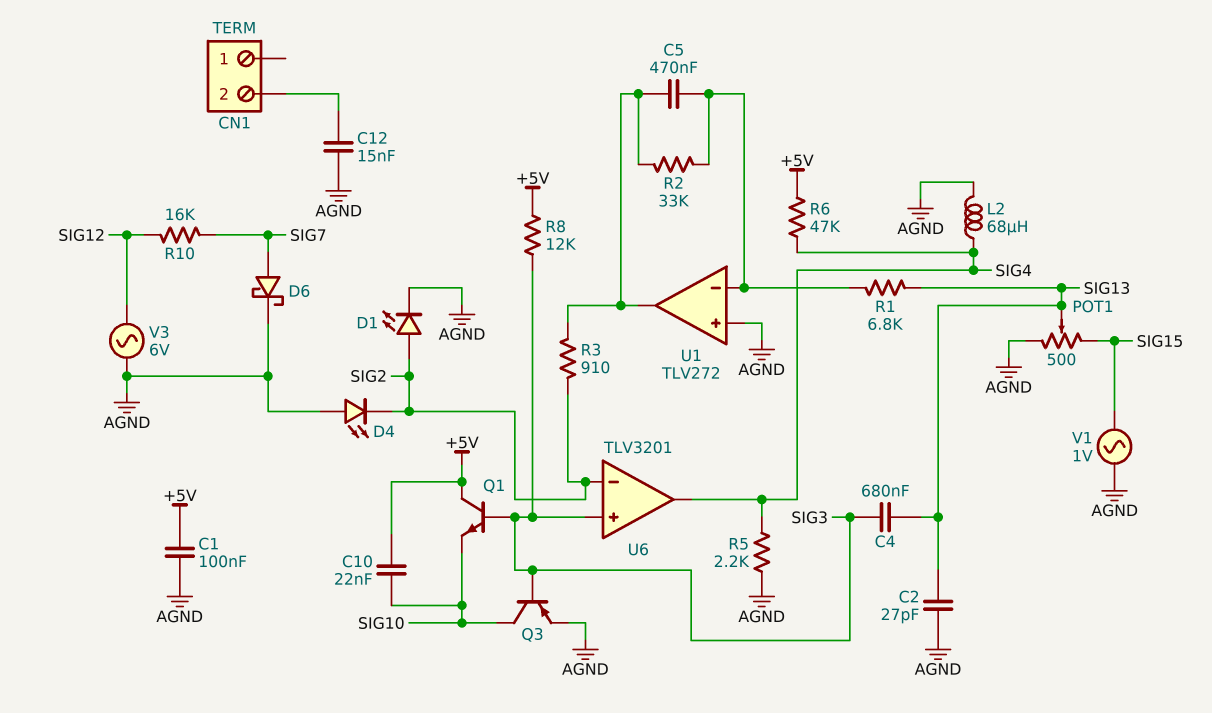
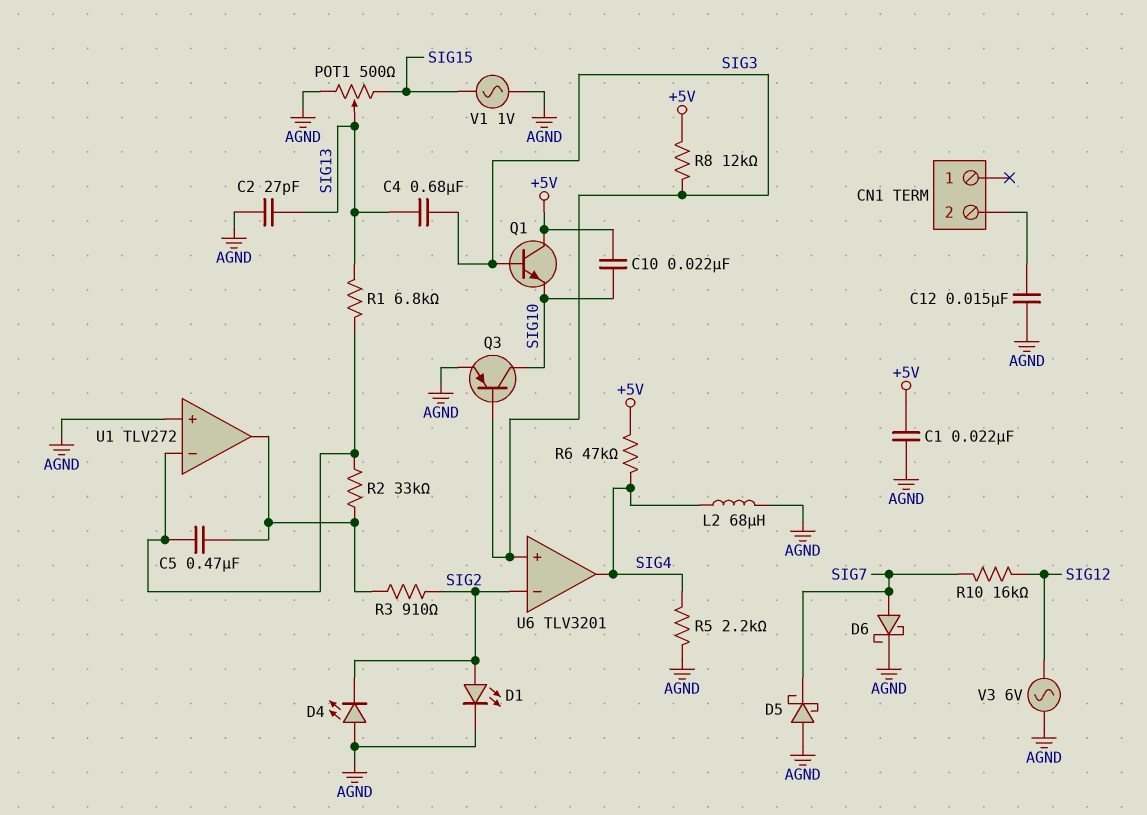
C1: 100nF (+5V, AGND) -> 22nF (+5V, AGND)
D5: none -> schottky (A AGND, K SIG7)

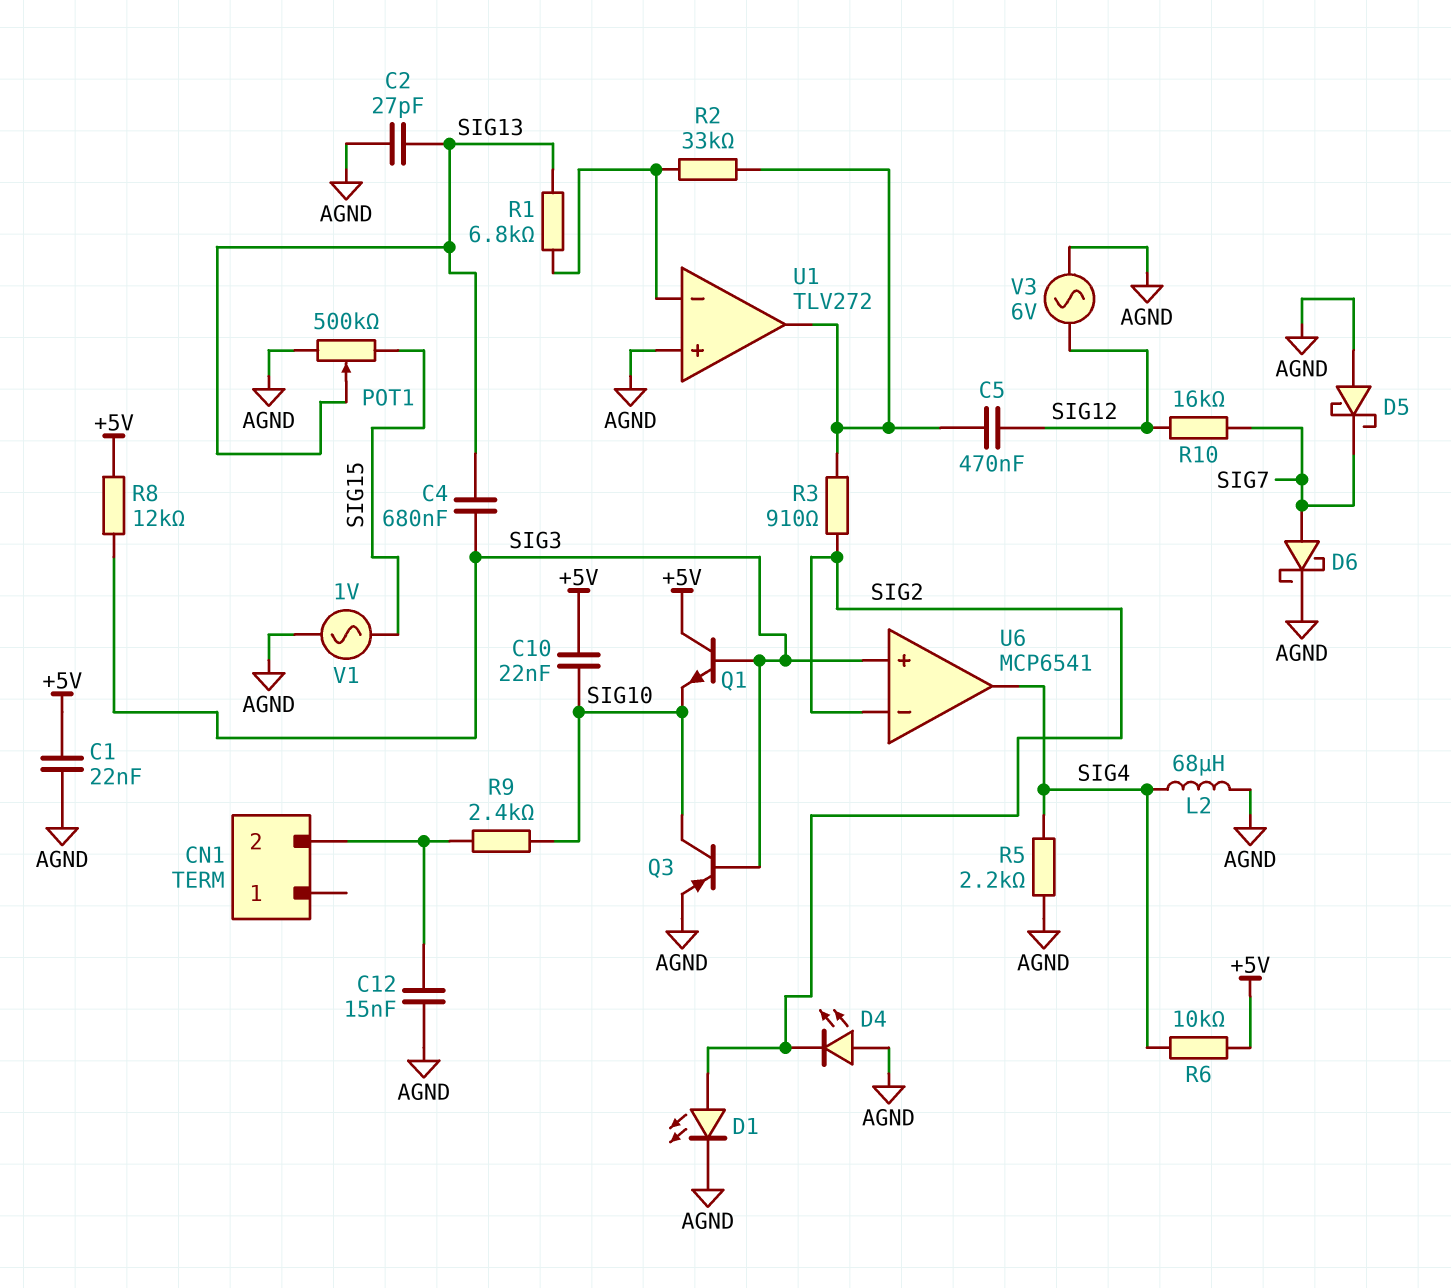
C5: 470nF (U1/in-, U1/out) -> 470nF (SIG12, U1/out)
POT1: 500 (AGND, SIG15, wiper SIG13) -> 500k (AGND, SIG15, wiper SIG13)
R6: 47k (+5V, SIG4) -> 10k (+5V, SIG4)
R9: none -> 2.4k (CN1/2, SIG10)
U6: TLV3201 -> MCP6541

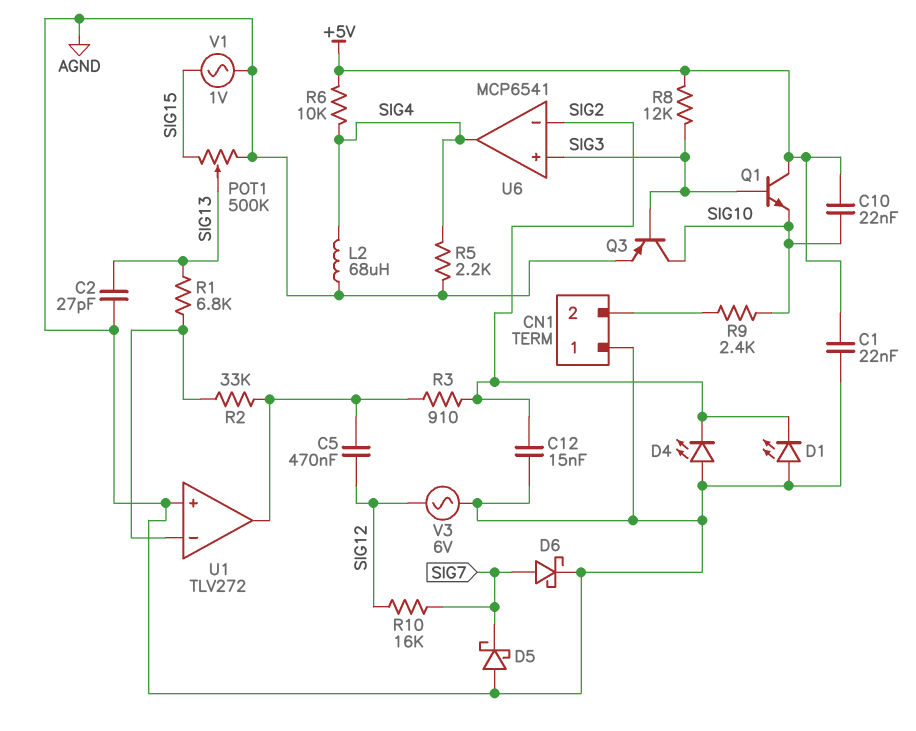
C4: 680nF (SIG3, SIG13) -> none
C12: 15nF (AGND, CN1/2) -> 15nF (AGND, SIG2)
CN1 pin 1: none -> AGND
D1: LED (A SIG2, K AGND) -> LED (A AGND, K SIG2)

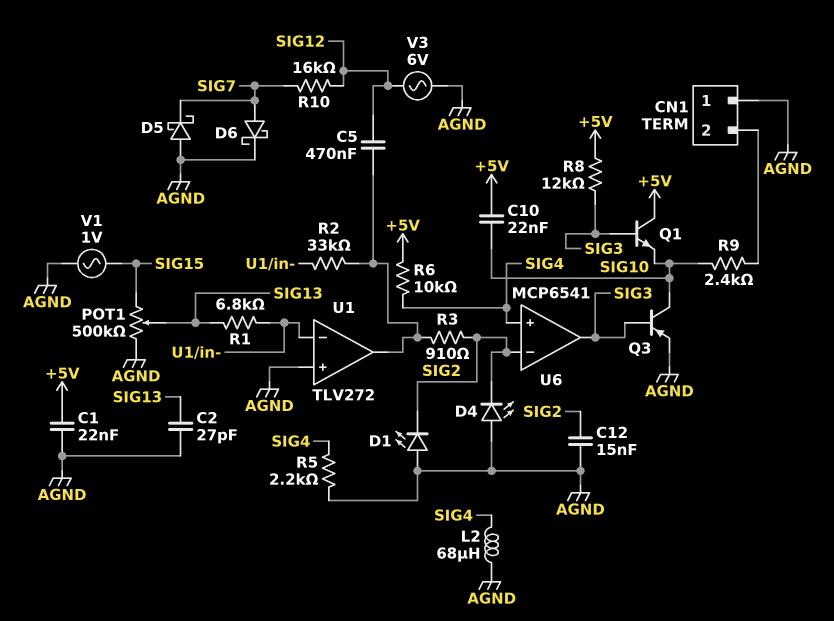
U6 pin in+: SIG3 -> SIG4
U6 pin out: SIG4 -> SIG3

